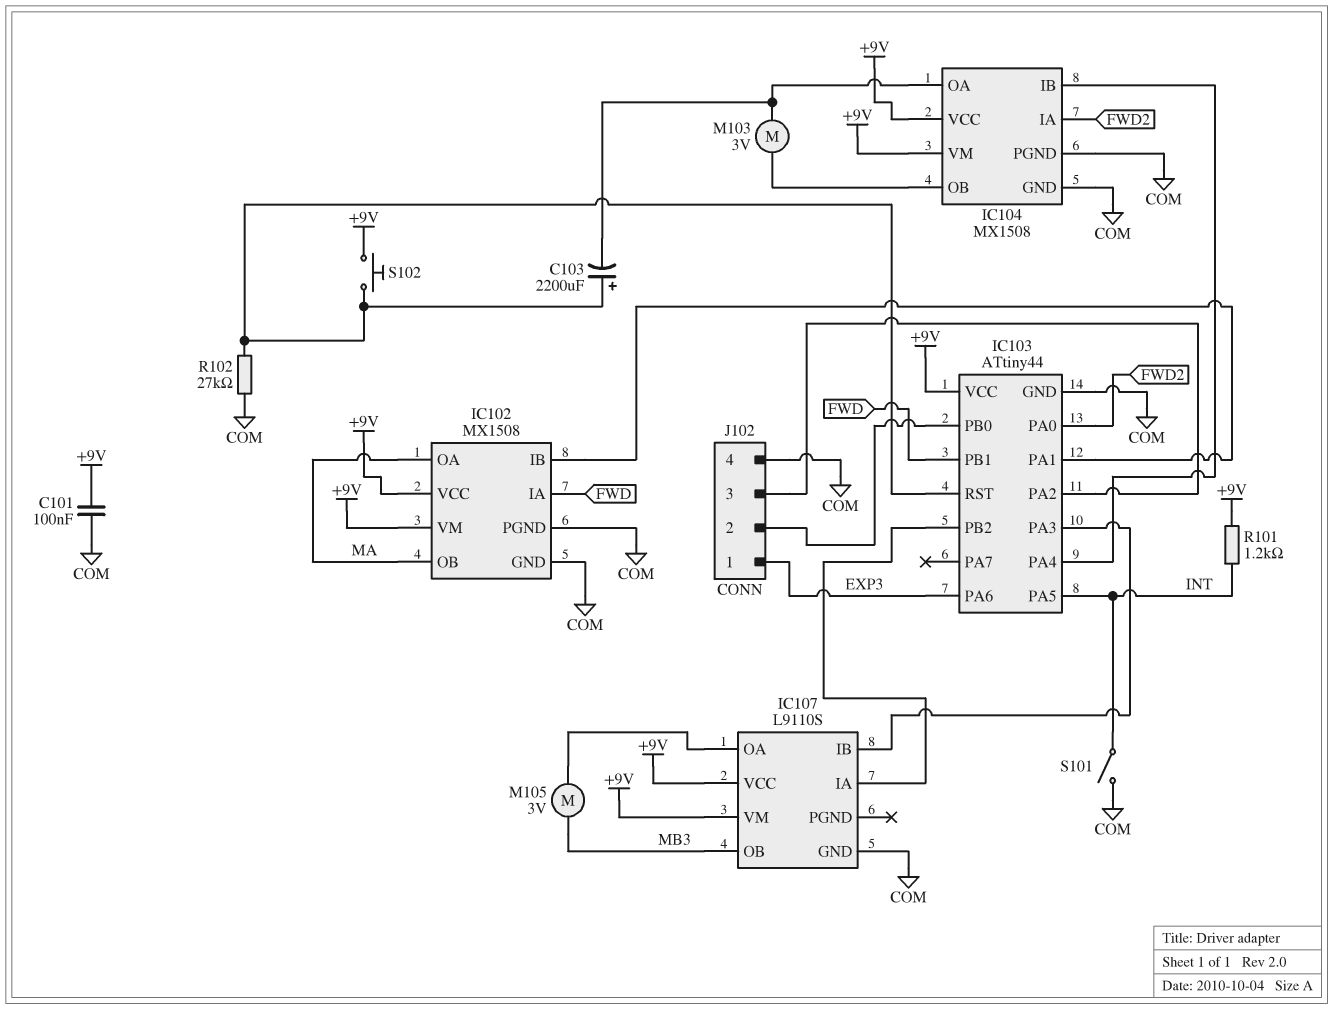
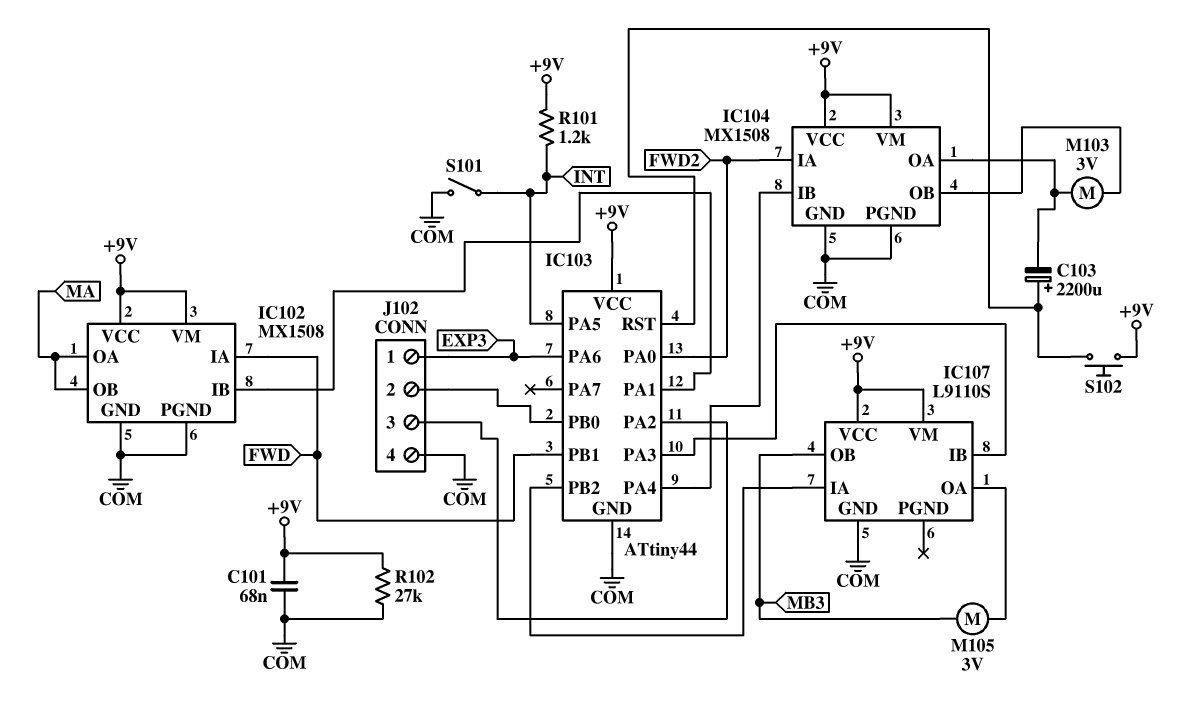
C101: 100nF (+9V, COM) -> 68nF (+9V, COM)
R102: 27k (COM, IC103/RST) -> 27k (+9V, COM)

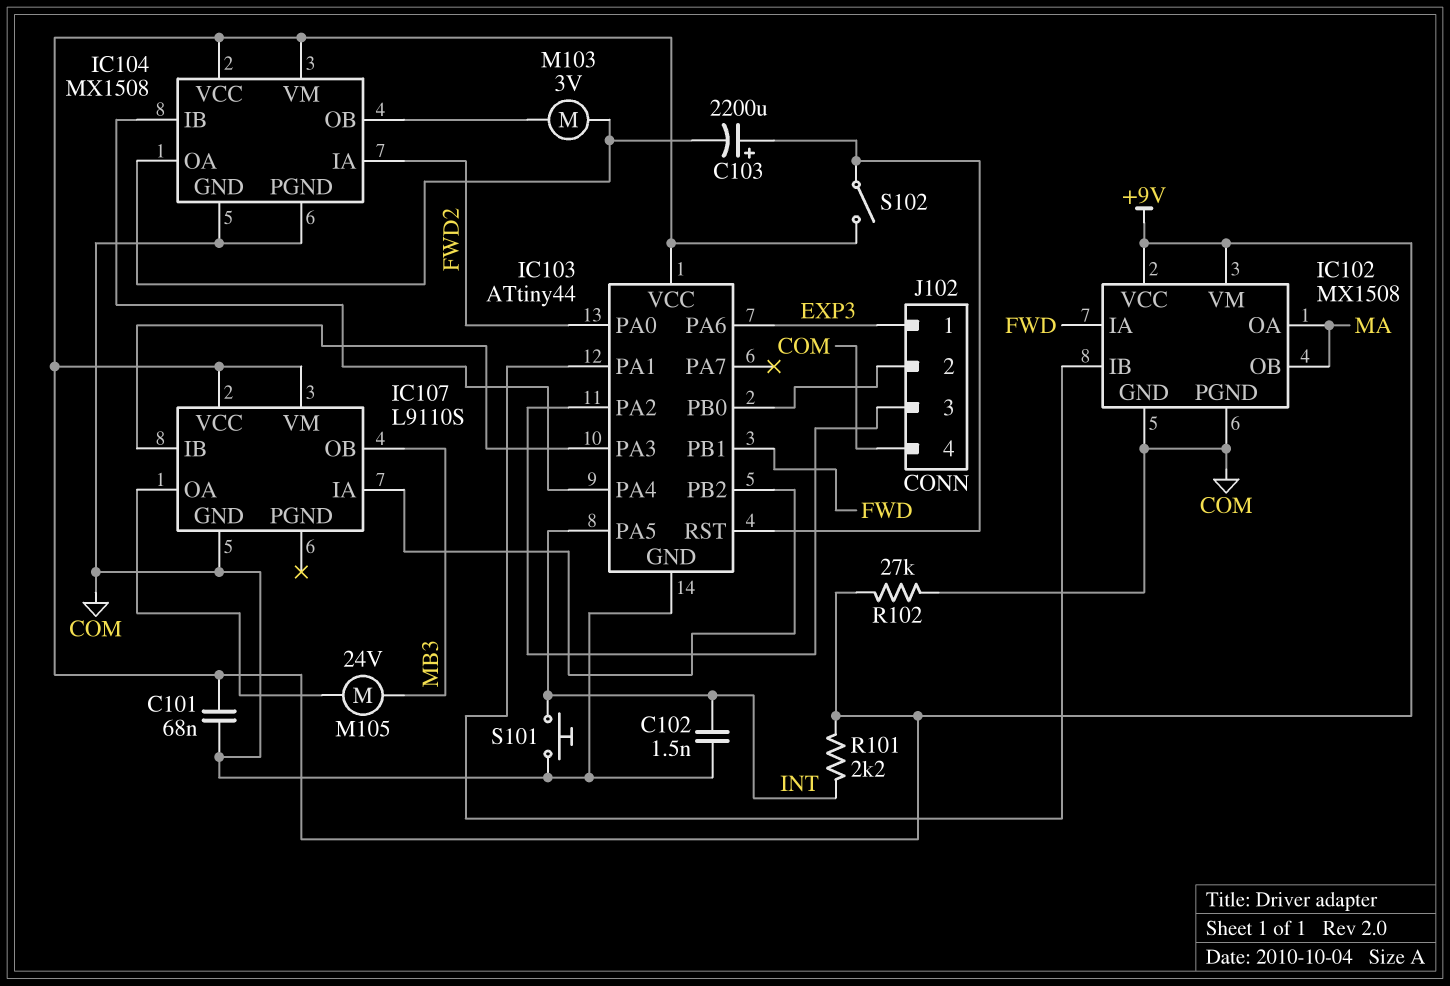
C102: none -> 1.5nF (COM, INT)
M105: motor 3V (IC107/OA, MB3) -> motor 24V (IC107/OA, MB3)
R101: 1.2k (+9V, INT) -> 2.2k (+9V, INT)
S101: switch (COM, INT) -> button (COM, INT)
S102: button (+9V, IC103/RST) -> switch (+9V, IC103/RST)

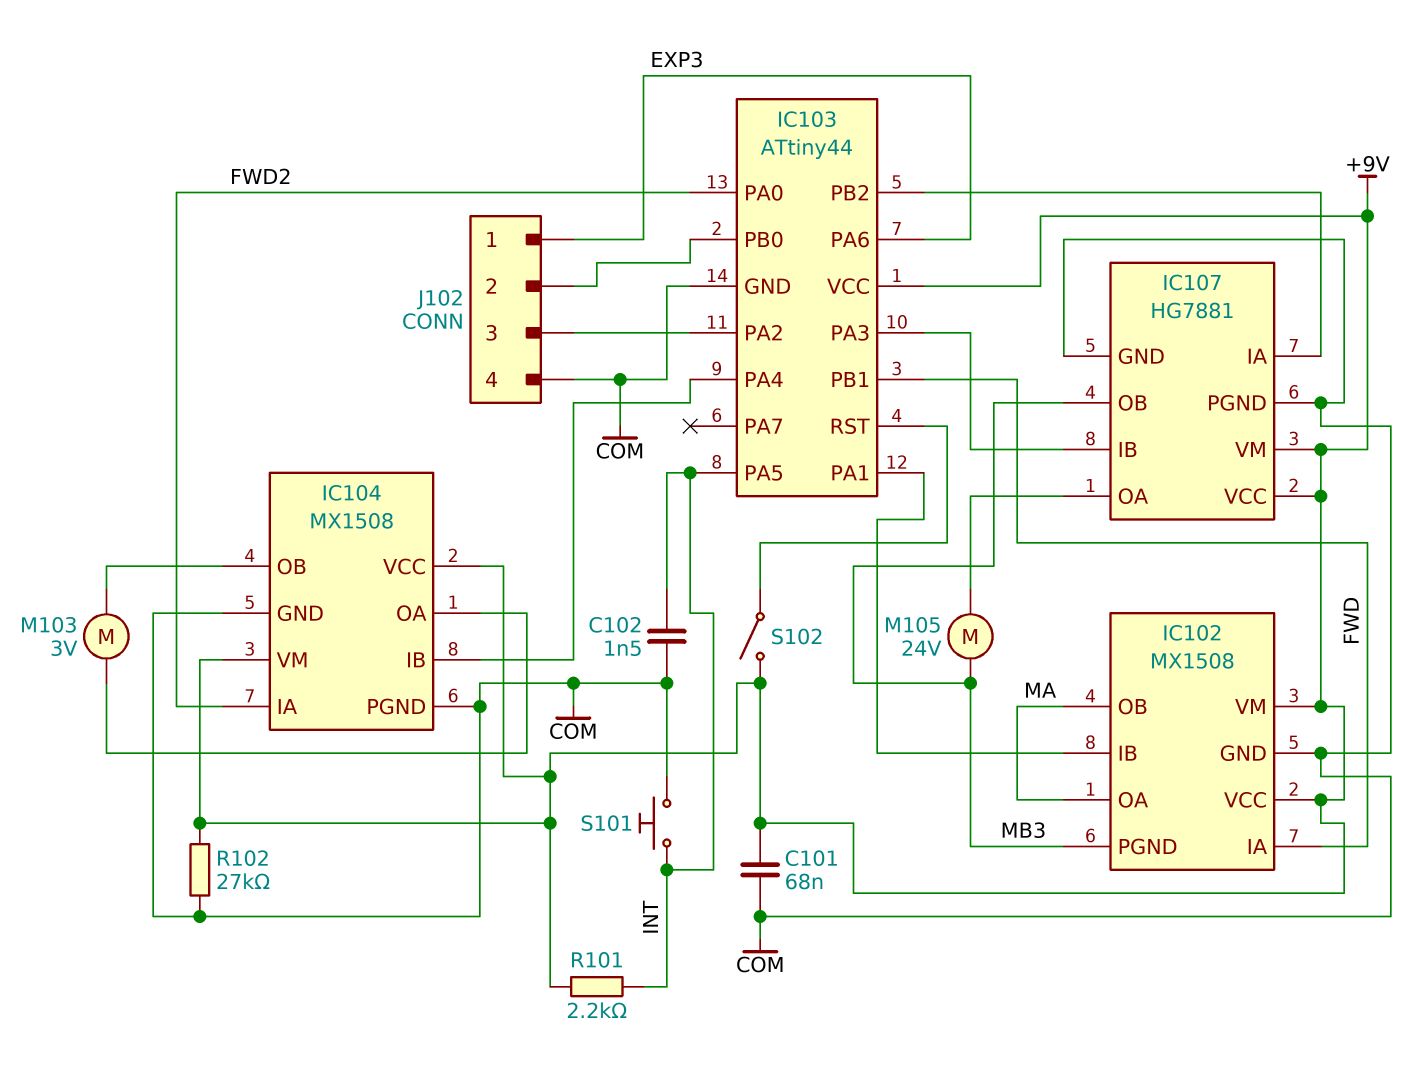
C103: 2200uF (plus IC103/RST, minus IC104/OA) -> none
IC102 pin PGND: COM -> MB3
IC107: L9110S -> HG7881
IC107 pin PGND: none -> COM

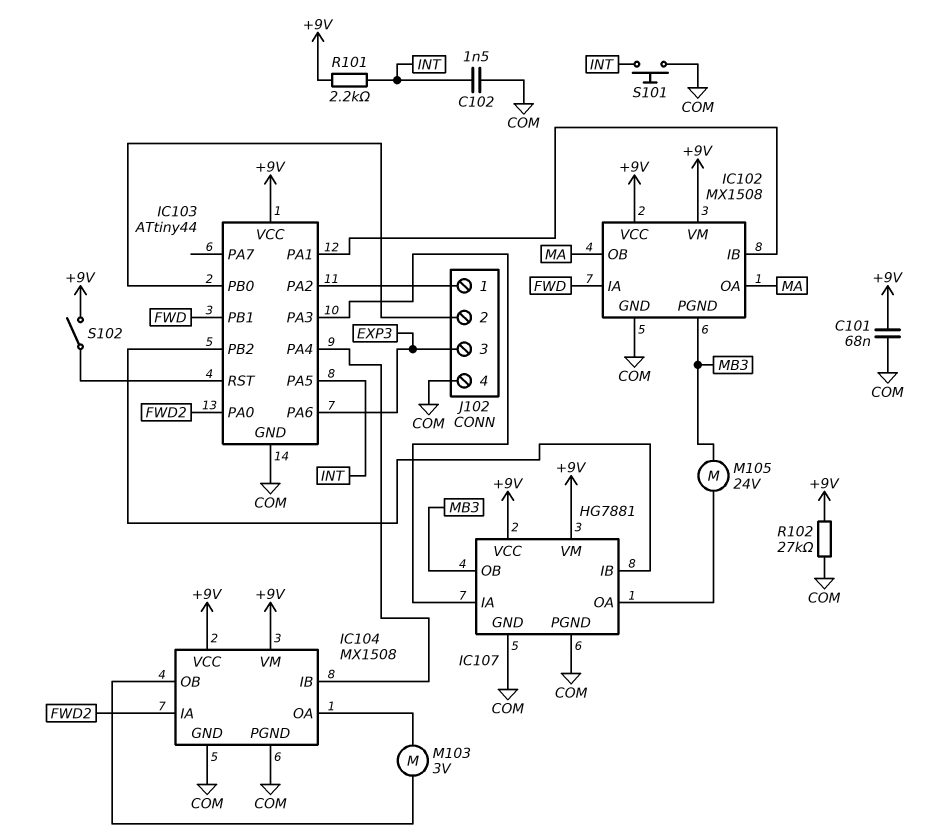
IC107 pin IA: IC103/PB2 -> IC103/PA3
IC107 pin IB: IC103/PA3 -> IC103/PB2
J102 pin 1: EXP3 -> IC103/PA2
J102 pin 3: IC103/PA2 -> EXP3

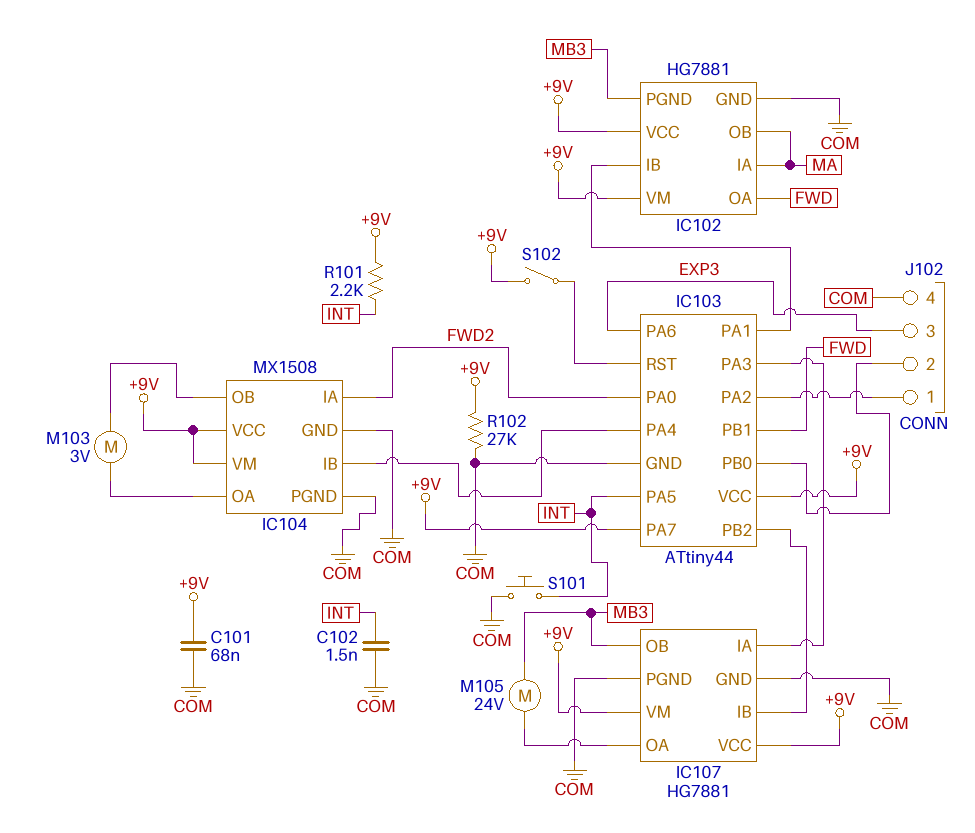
IC102: MX1508 -> HG7881
IC102 pin IA: FWD -> MA
IC102 pin OA: MA -> FWD
IC103 pin PA7: none -> +9V

